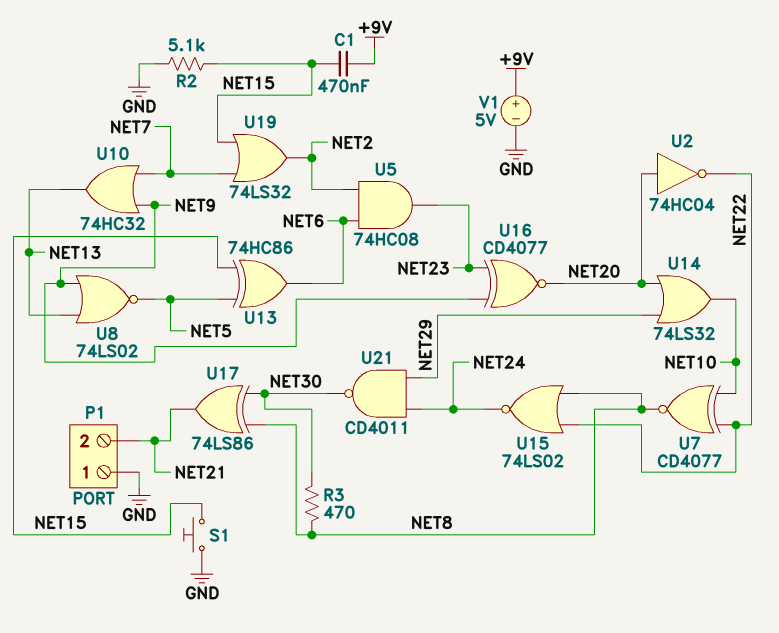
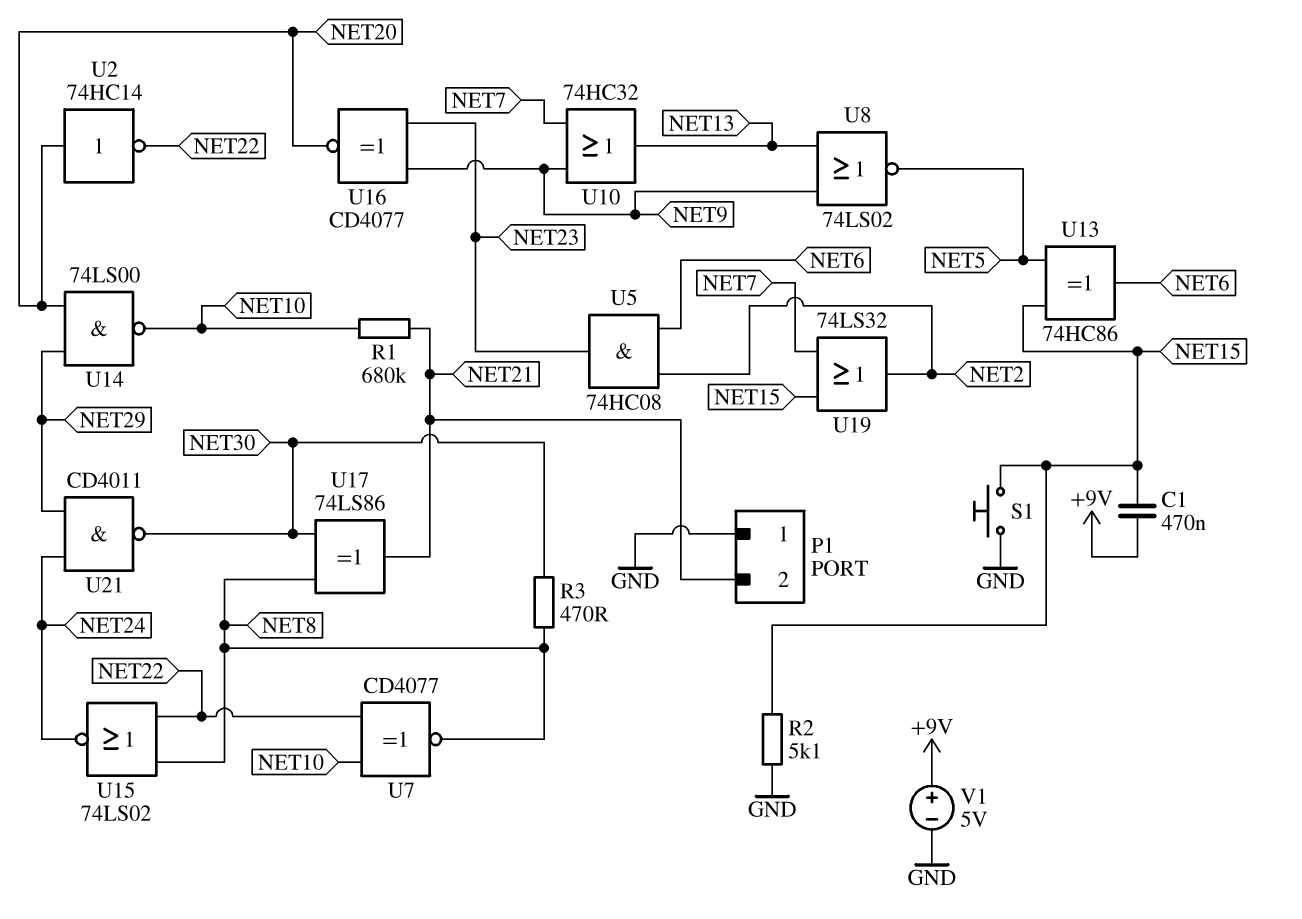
R1: none -> 680k (NET10, NET21)
U2: NOT 74HC04 (in NET20, out NET22) -> NOT 74HC14 (in NET20, out NET22)
U14: OR 74LS32 (in NET20, in NET29, out NET10) -> NAND 74LS00 (in NET20, in NET29, out NET10)

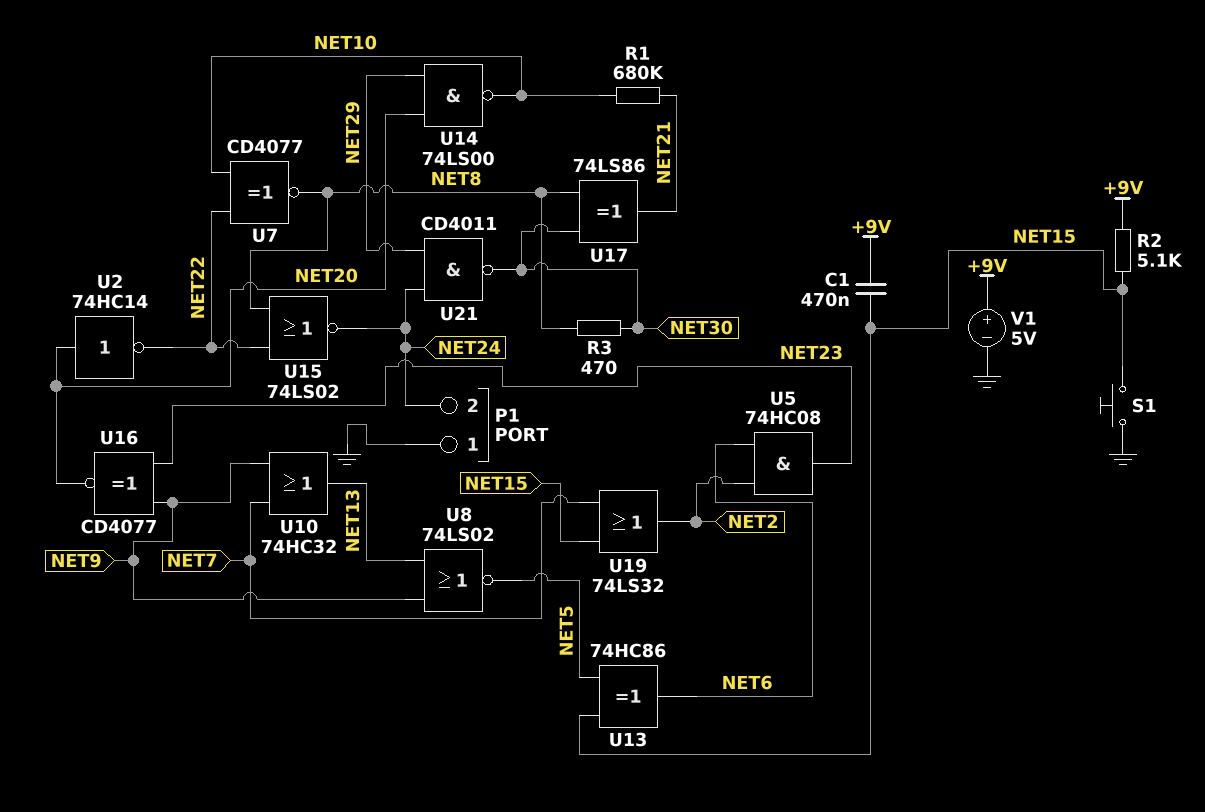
P1 pin 2: NET21 -> NET24
R2: 5.1k (GND, NET15) -> 5.1k (+9V, NET15)

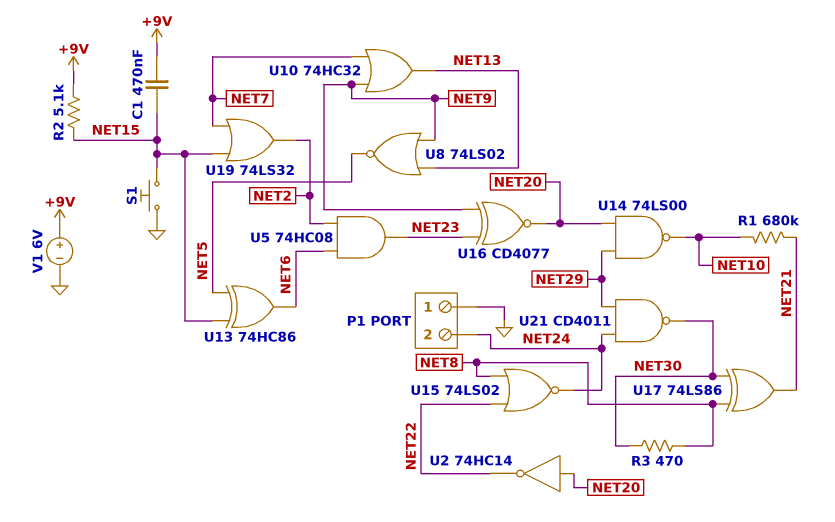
U7: XNOR CD4077 (in NET10, in NET22, out NET8) -> none
V1: 5V (plus +9V, minus GND) -> 6V (plus +9V, minus GND)

